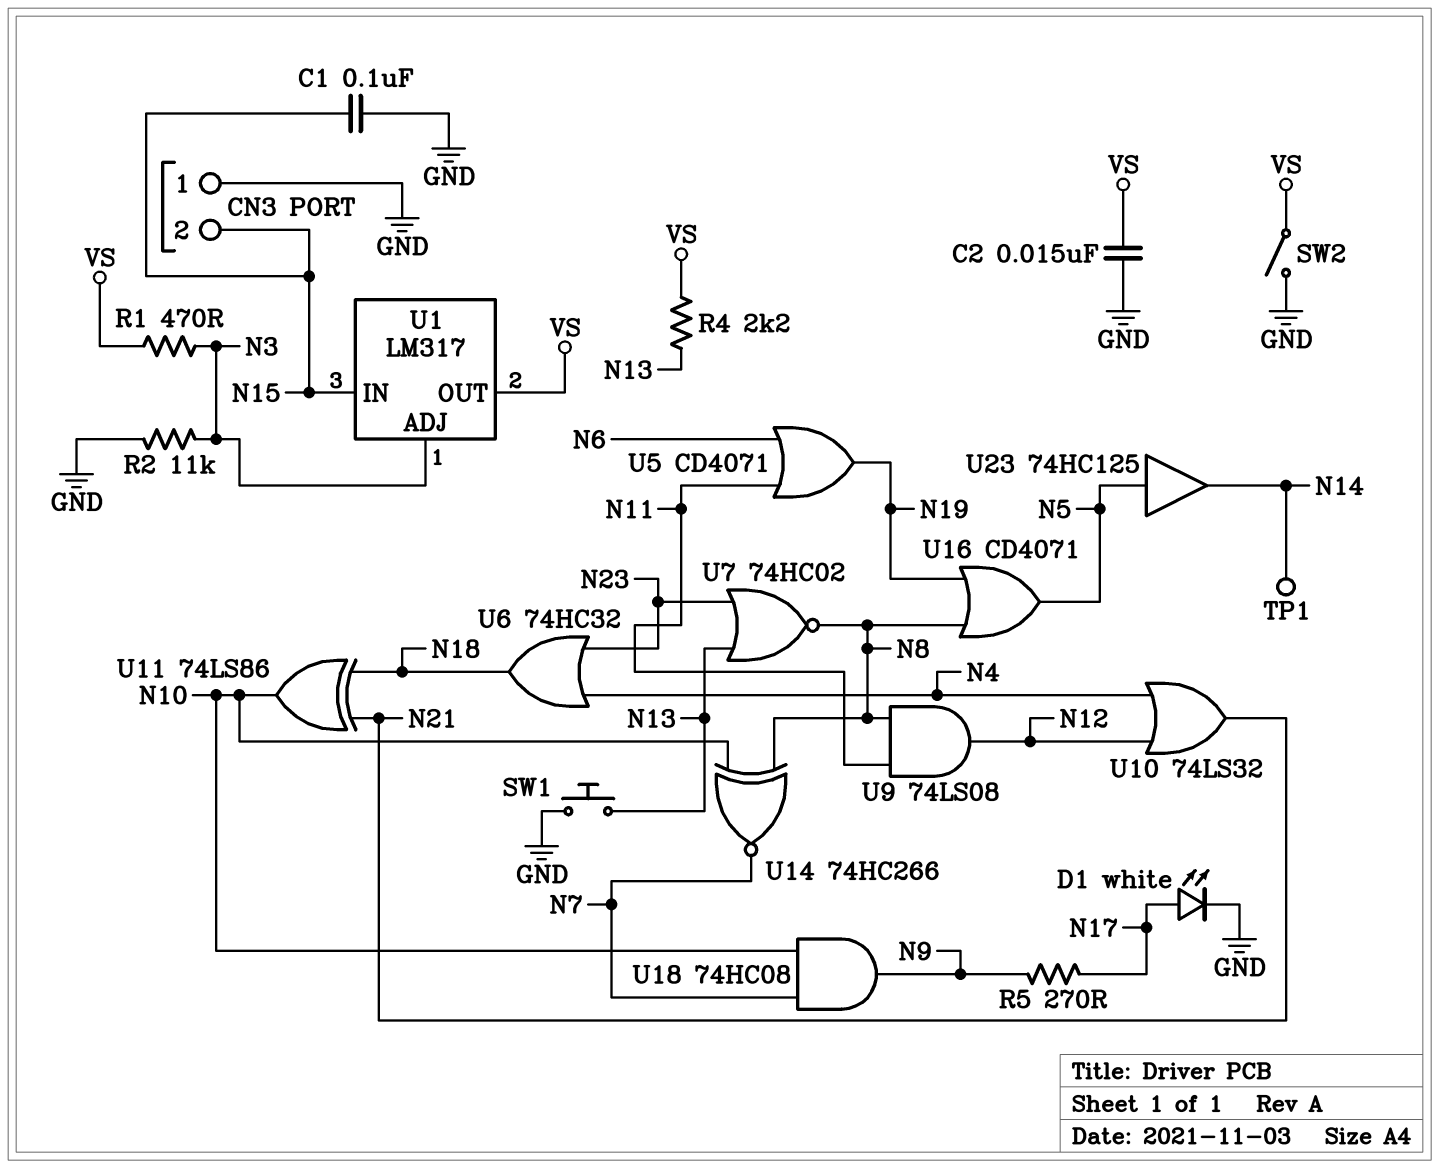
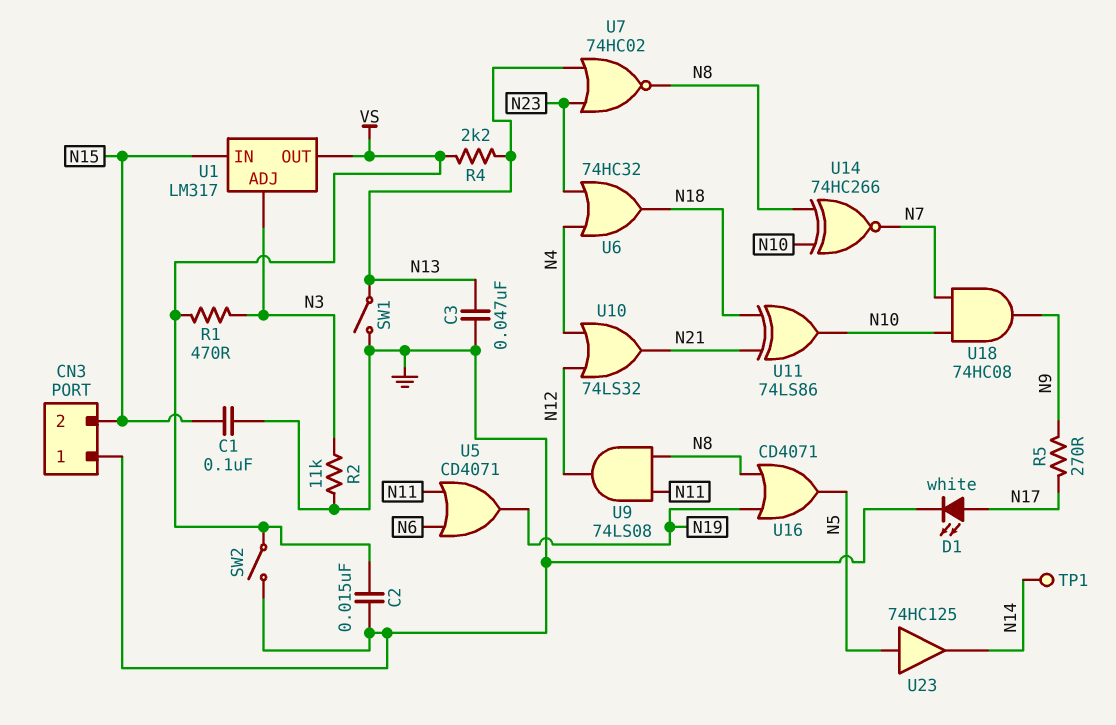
C3: none -> 47nF (GND, N13)
SW1: button (GND, N13) -> switch (GND, N13)

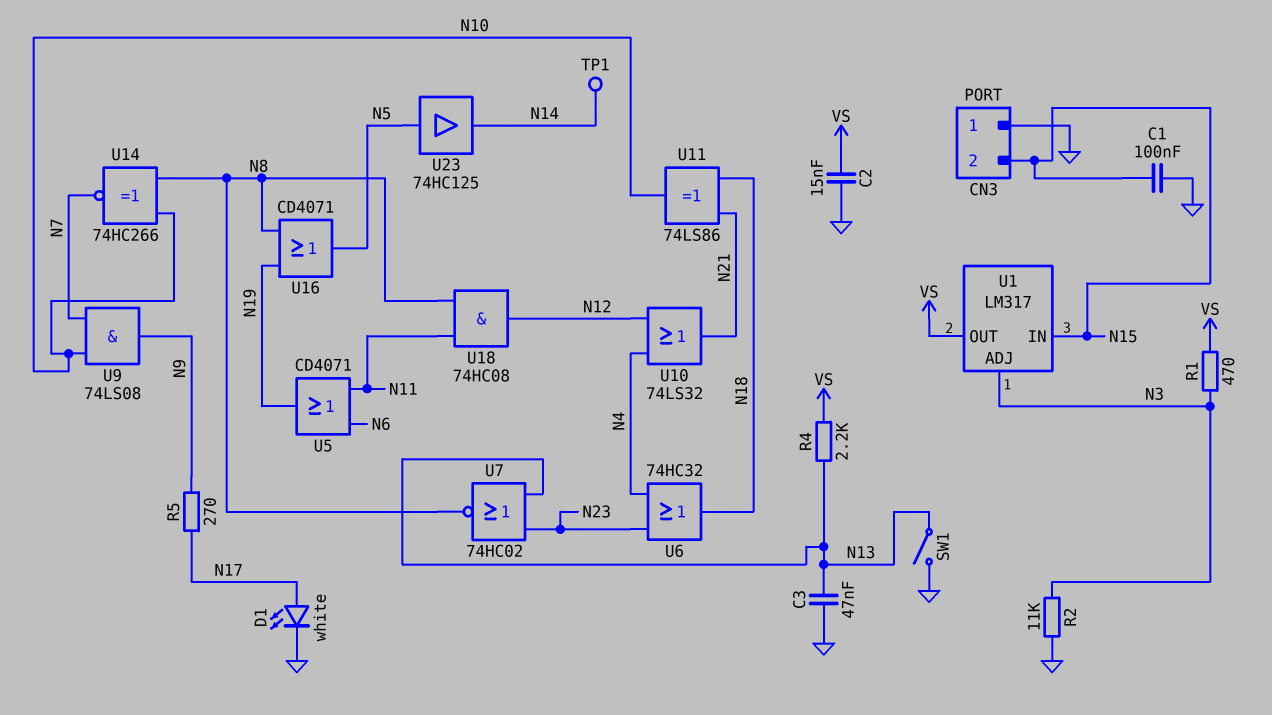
SW2: switch (GND, VS) -> none
U9: AND 74LS08 (in N8, in N11, out N12) -> AND 74LS08 (in N7, in N10, out N9)
U18: AND 74HC08 (in N7, in N10, out N9) -> AND 74HC08 (in N8, in N11, out N12)

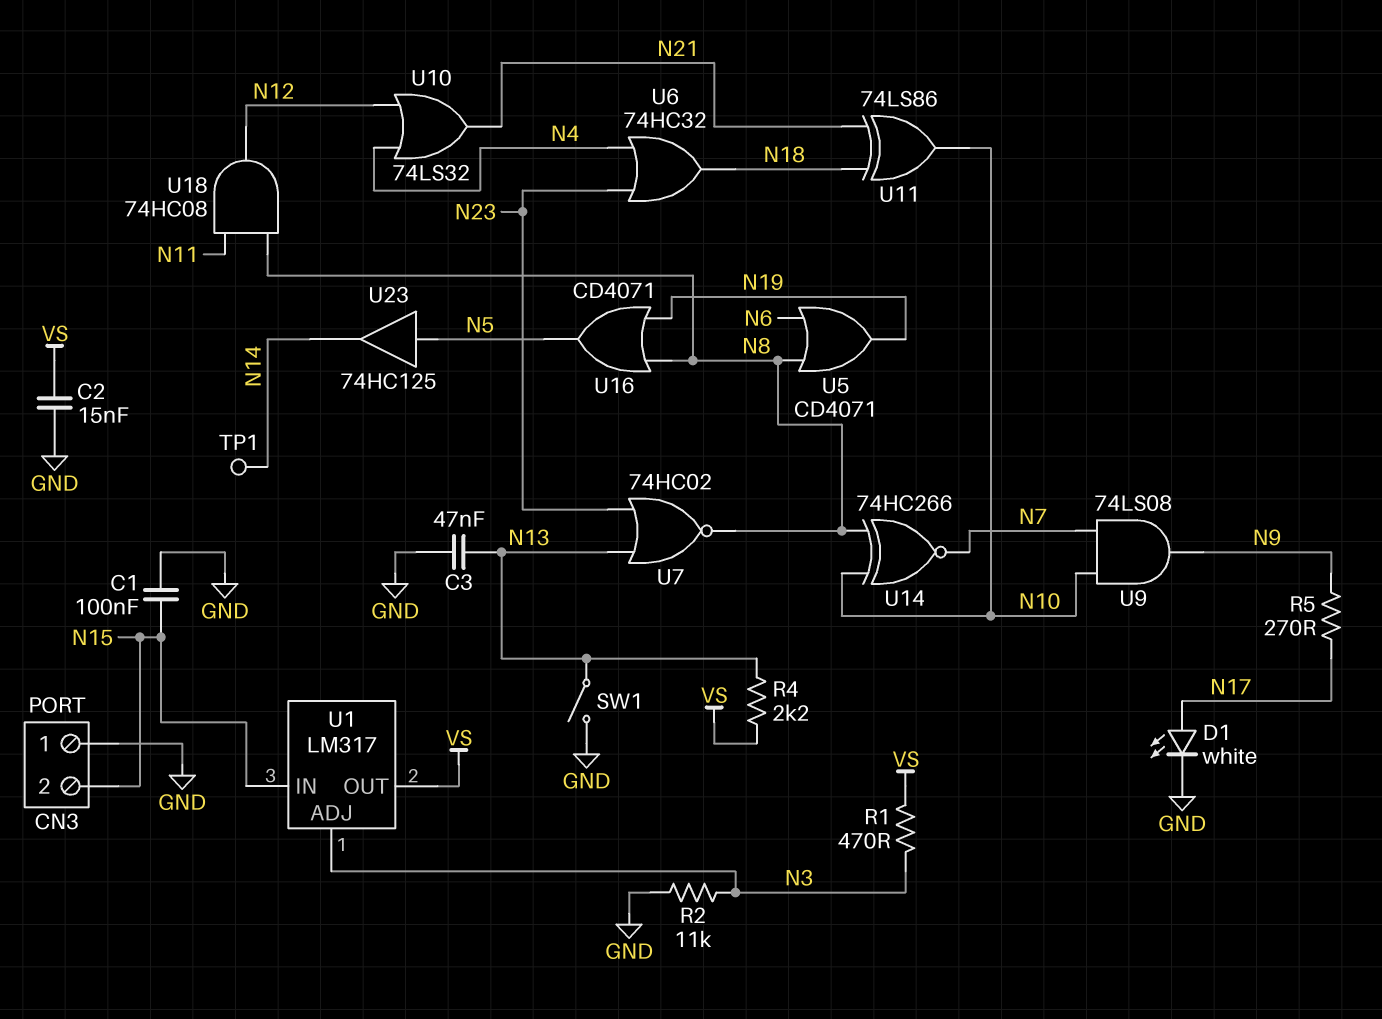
U5: OR CD4071 (in N6, in N11, out N19) -> OR CD4071 (in N6, in N8, out N19)

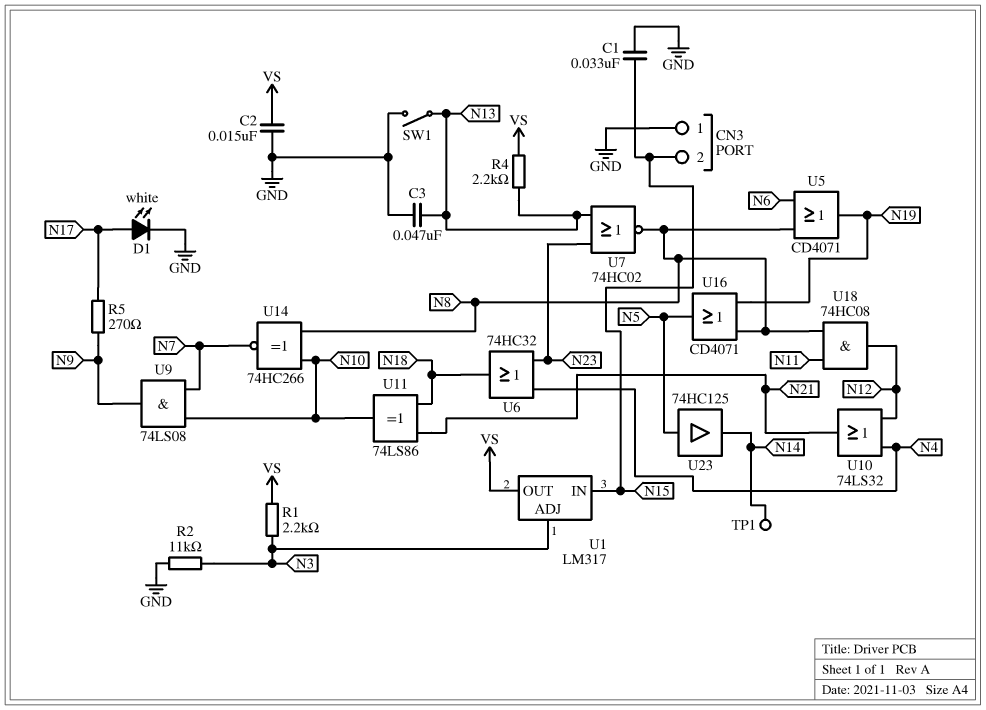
C1: 100nF (GND, N15) -> 33nF (GND, N15)
R1: 470 (N3, VS) -> 2.2k (N3, VS)

